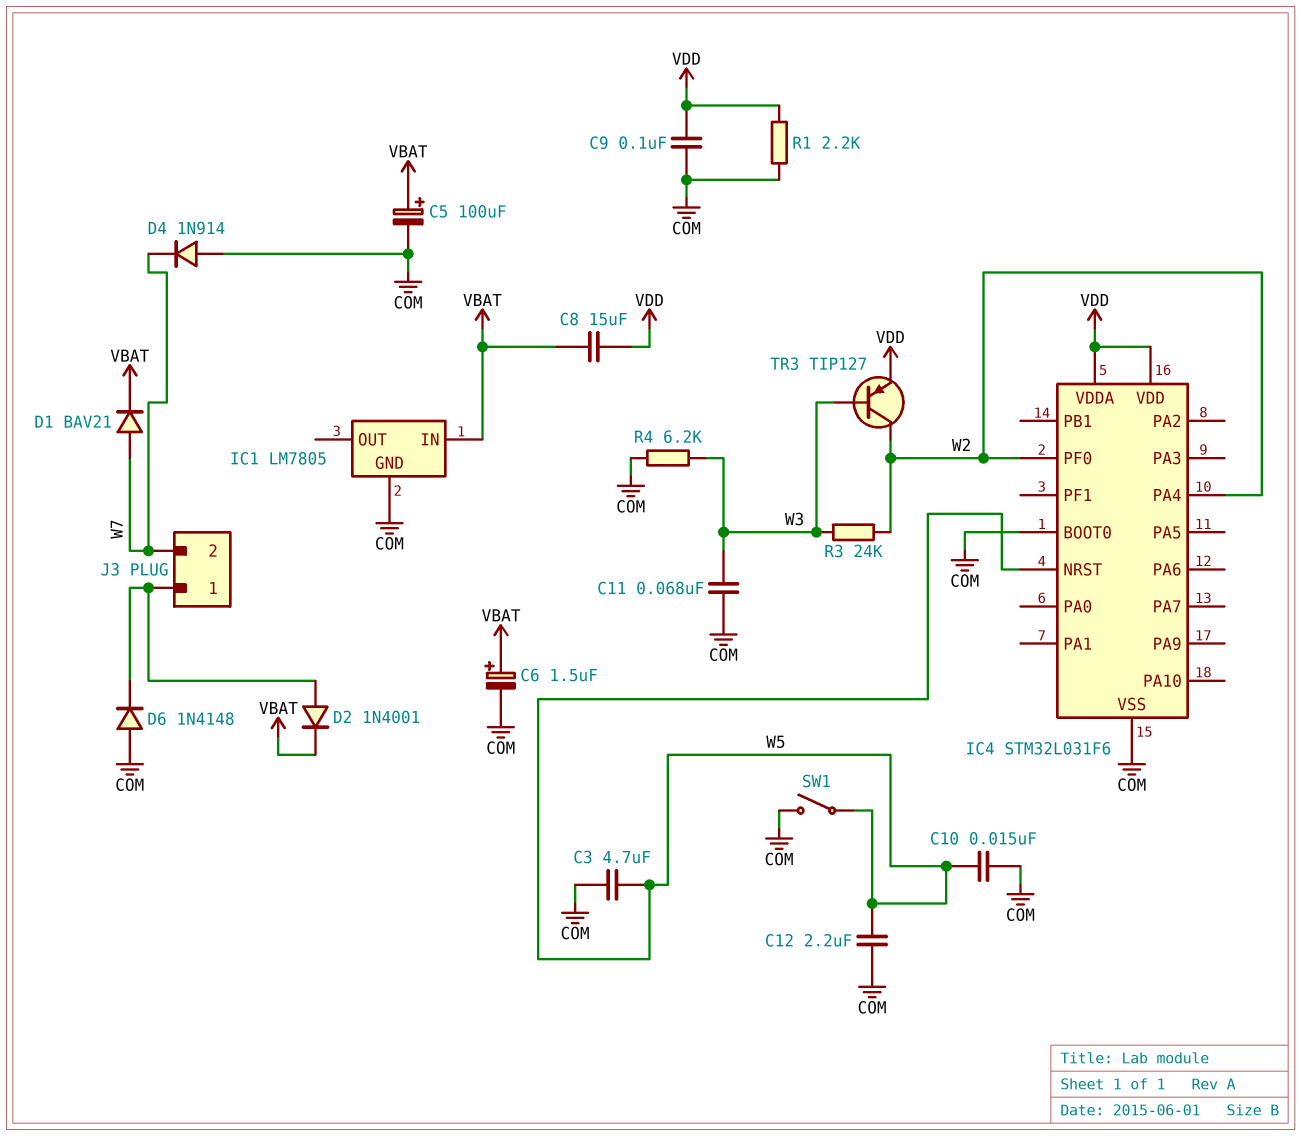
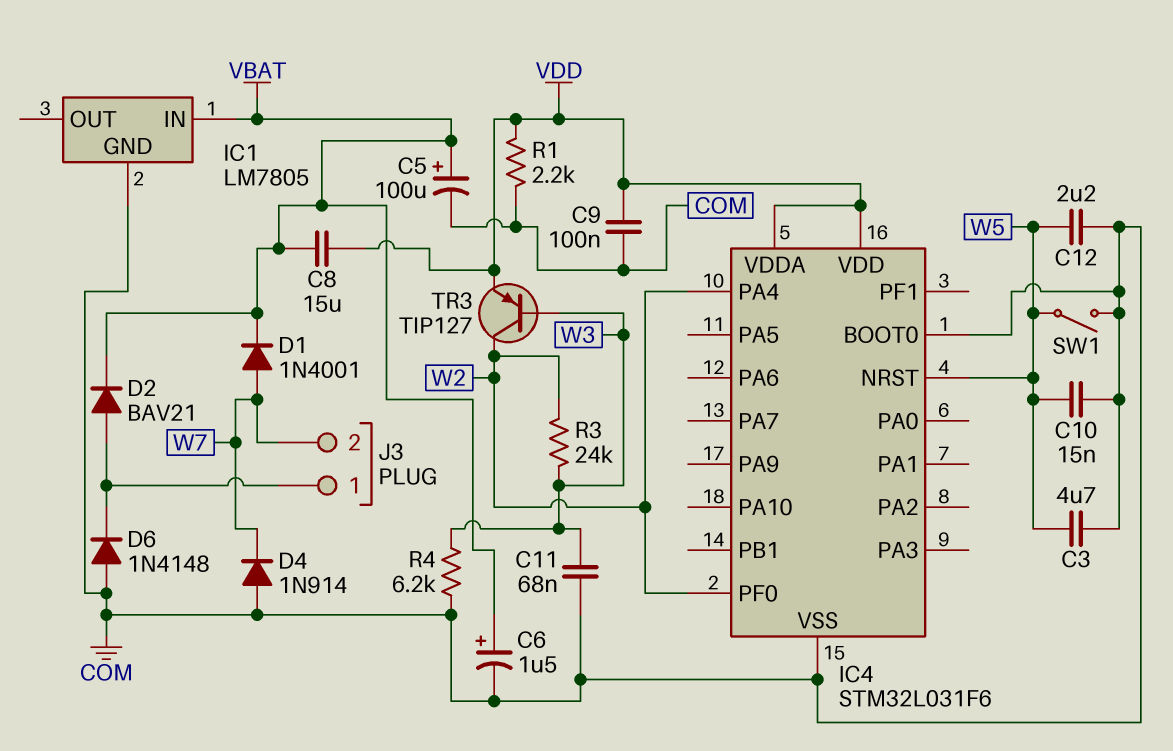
D1: diode BAV21 (A W7, K VBAT) -> diode 1N4001 (A W7, K VBAT)
D2: diode 1N4001 (A J3/1, K VBAT) -> diode BAV21 (A J3/1, K VBAT)

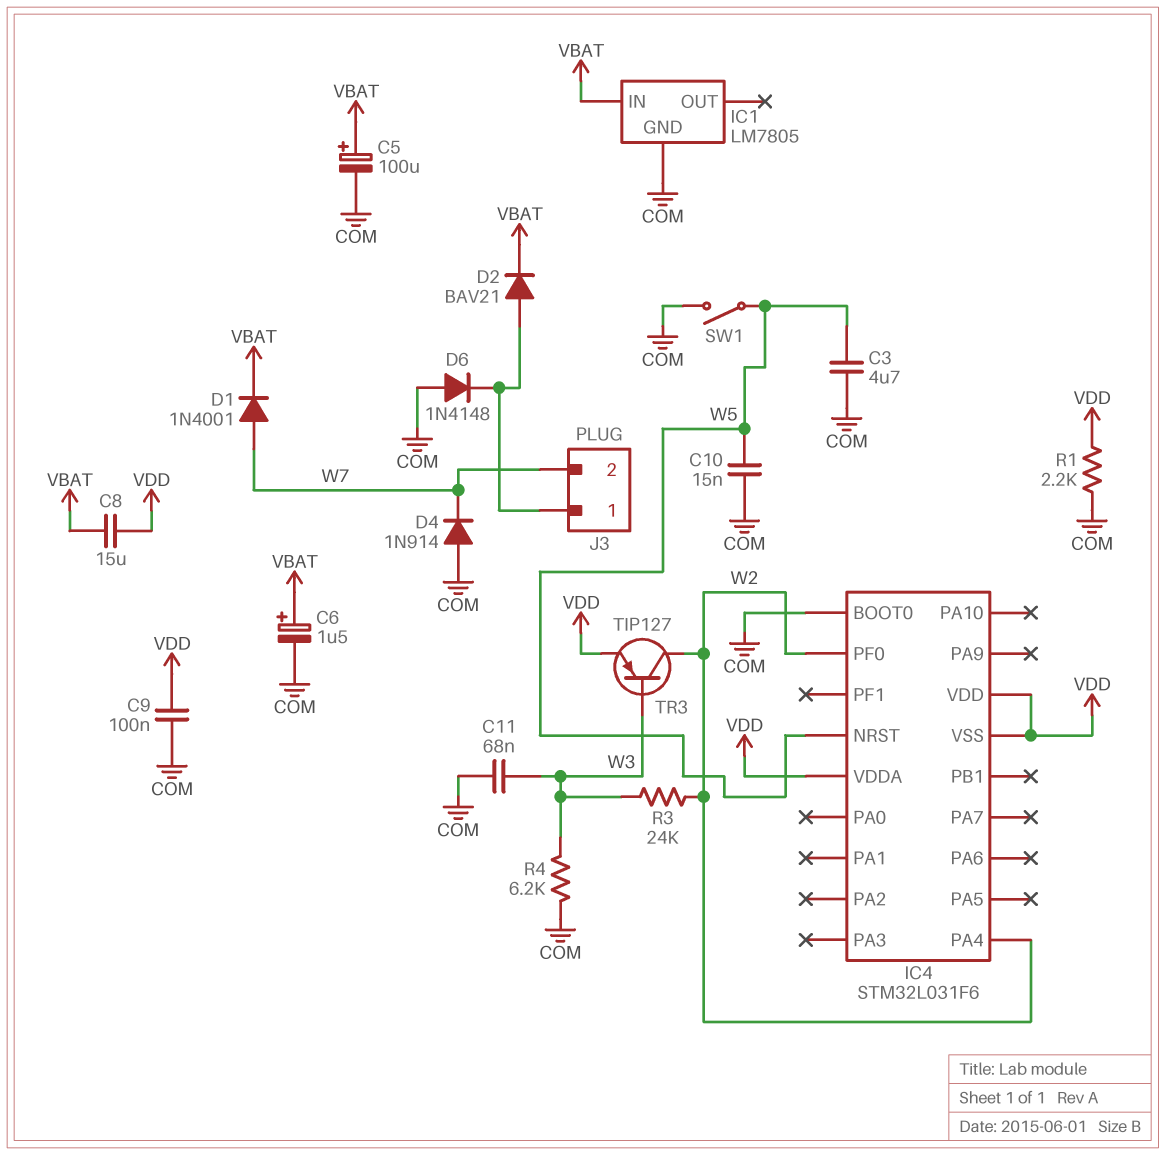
C12: 2.2uF (COM, W5) -> none
IC4 pin VSS: COM -> VDD

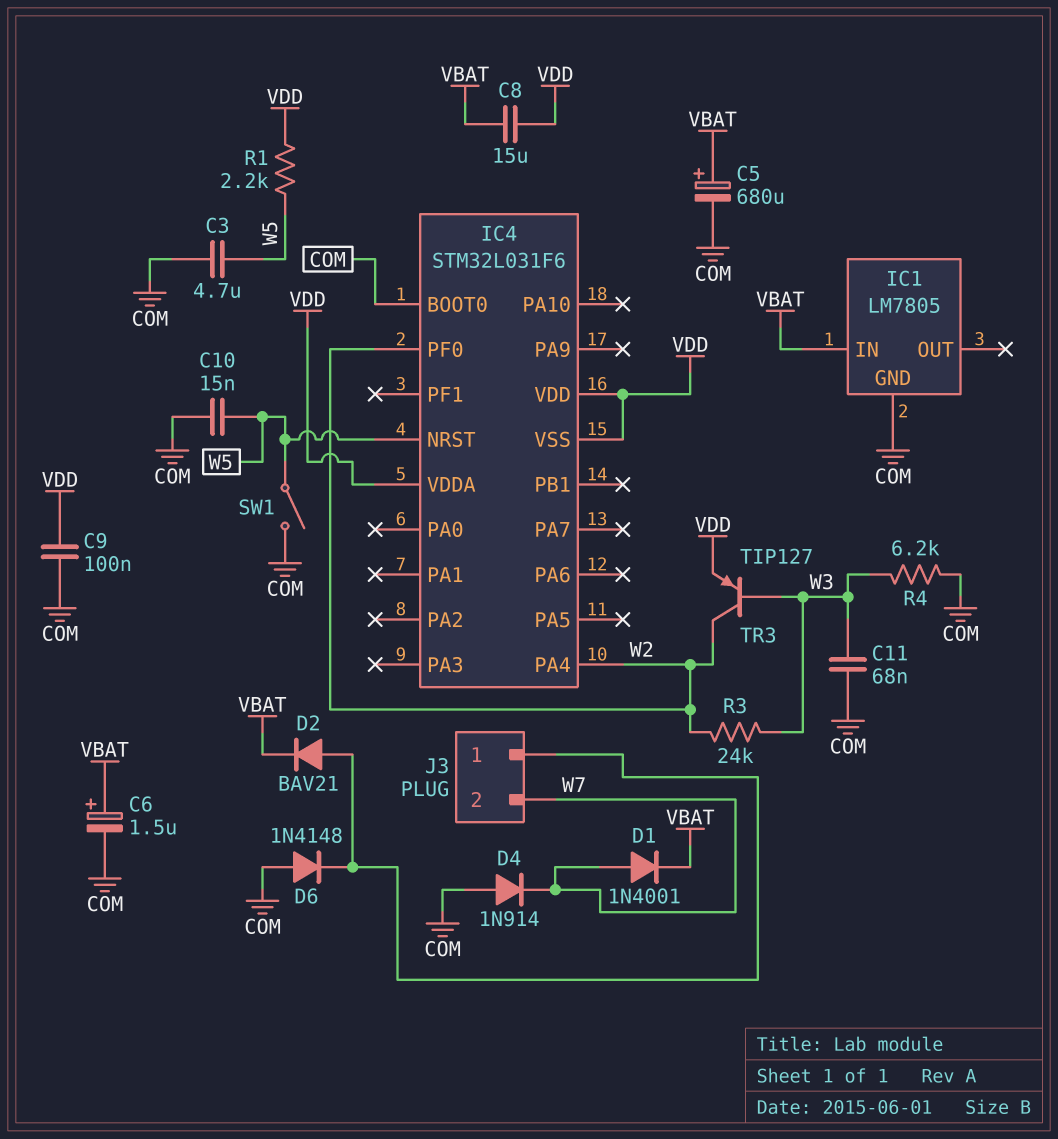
C5: 100uF (plus VBAT, minus COM) -> 680uF (plus VBAT, minus COM)
R1: 2.2k (COM, VDD) -> 2.2k (VDD, W5)

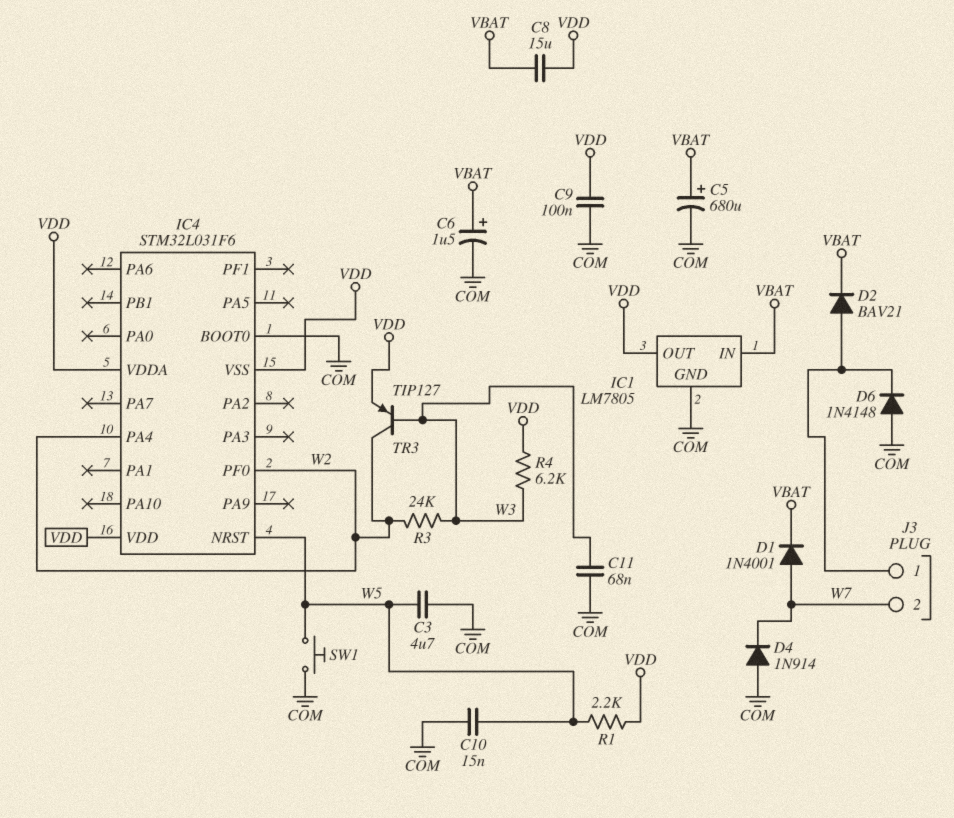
IC1 pin OUT: none -> VDD
R4: 6.2k (COM, W3) -> 6.2k (VDD, W3)
SW1: switch (COM, W5) -> button (COM, W5)

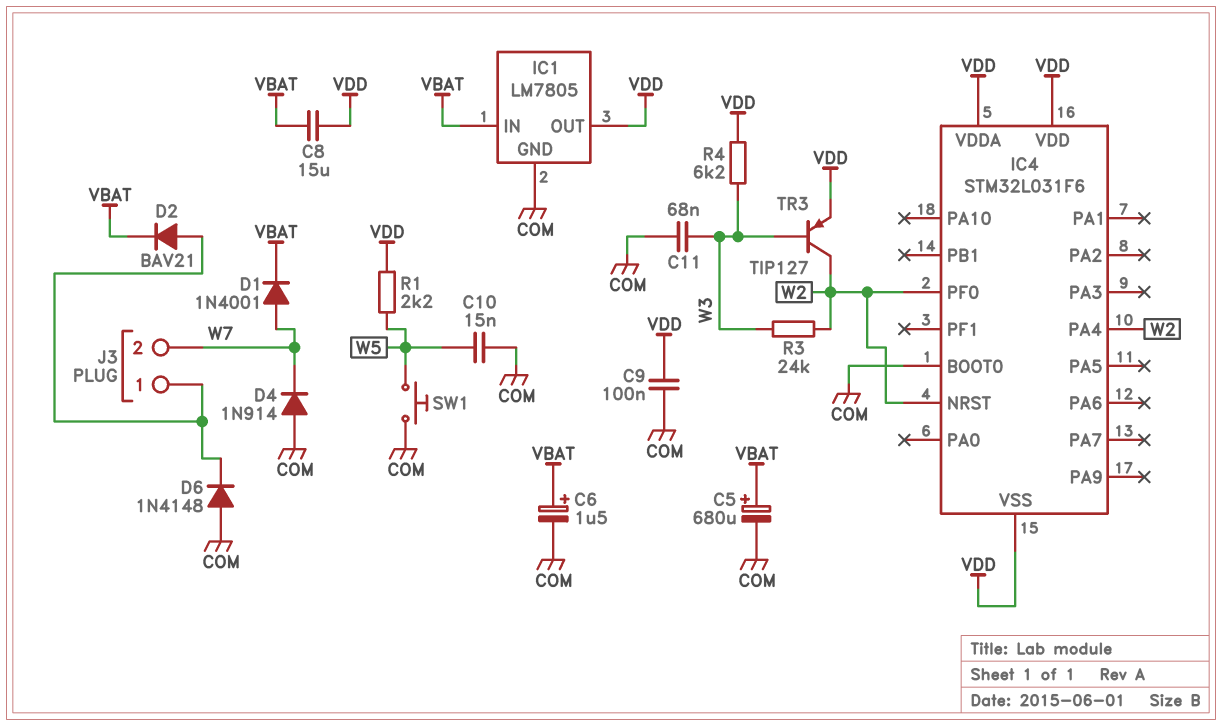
C3: 4.7uF (COM, W5) -> none
IC4 pin NRST: W5 -> W2

